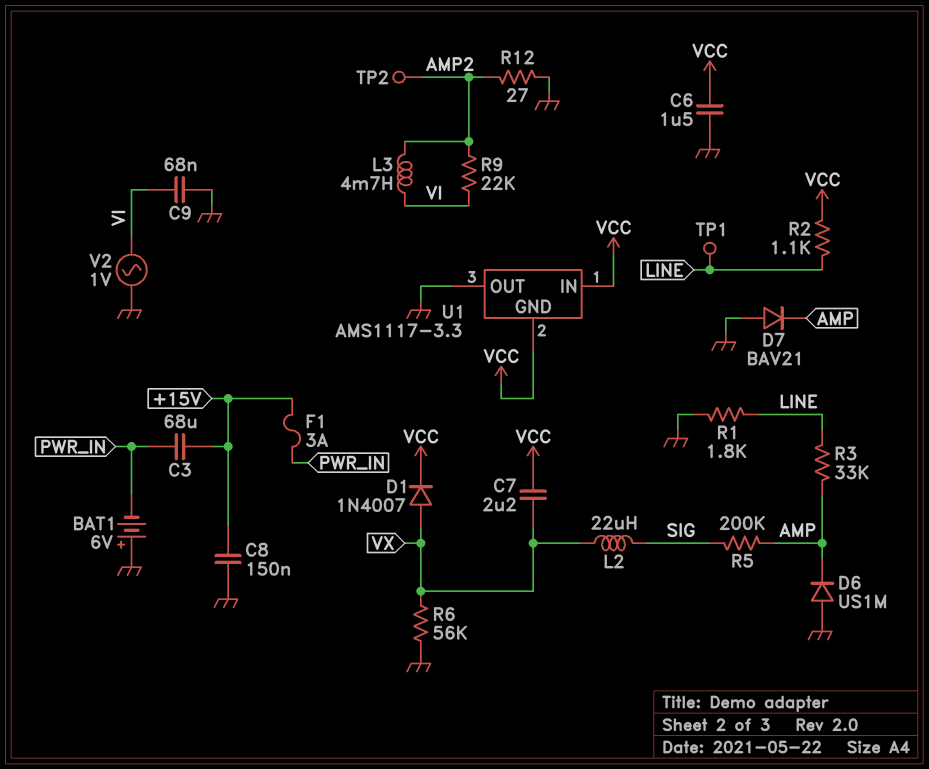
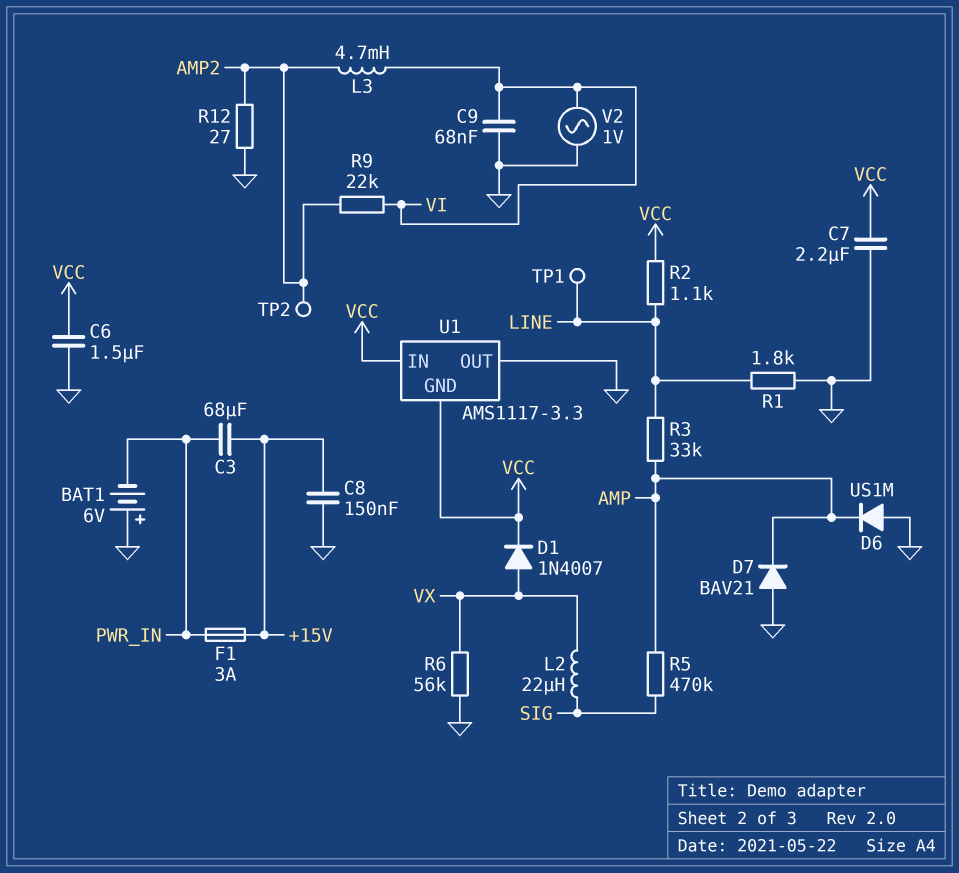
C7: 2.2uF (VCC, VX) -> 2.2uF (GND, VCC)
R5: 200k (AMP, SIG) -> 470k (AMP, SIG)

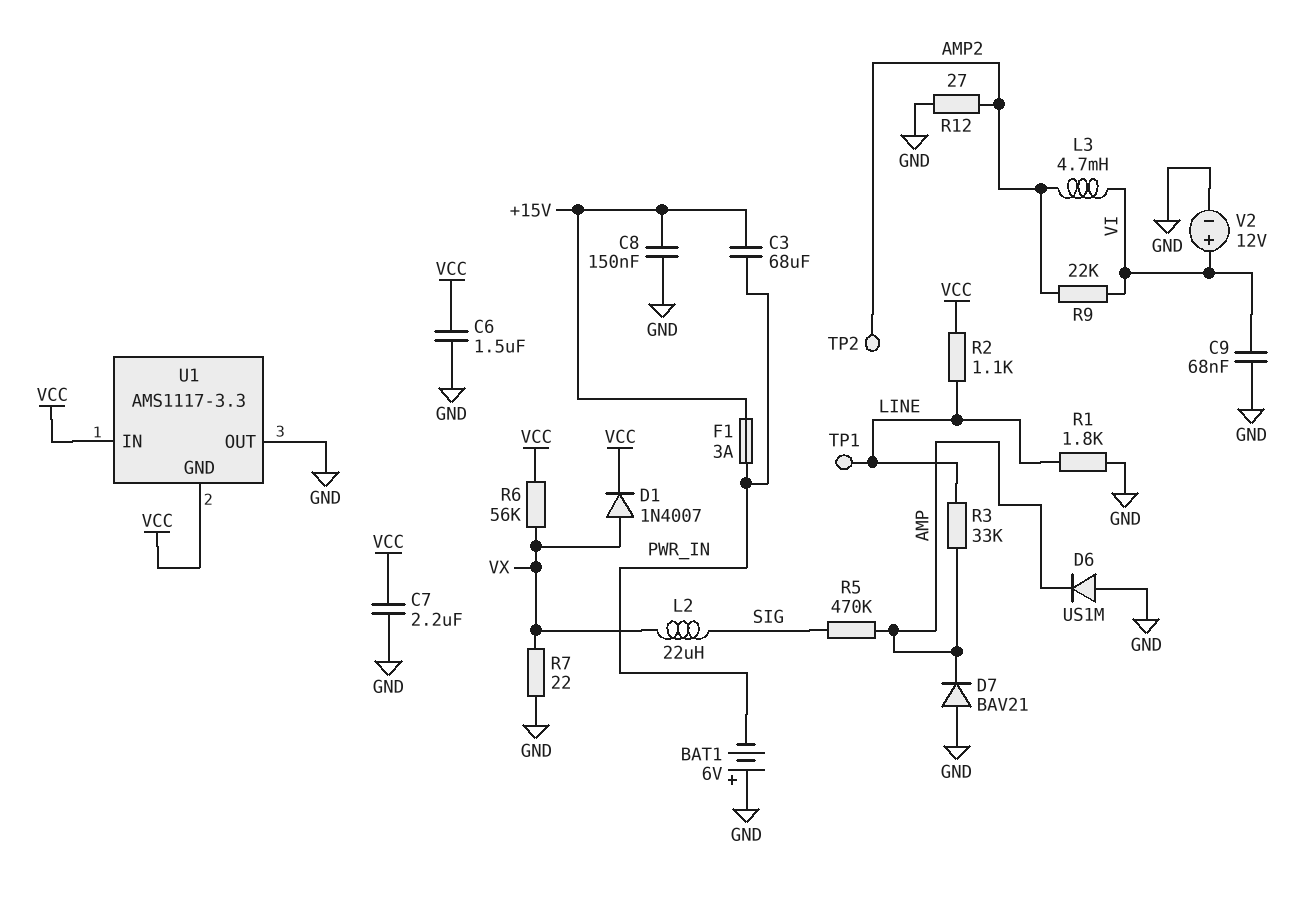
R6: 56k (GND, VX) -> 56k (VCC, VX)
R7: none -> 22 (GND, VX)
V2: AC 1V (GND, VI) -> 12V (plus VI, minus GND)

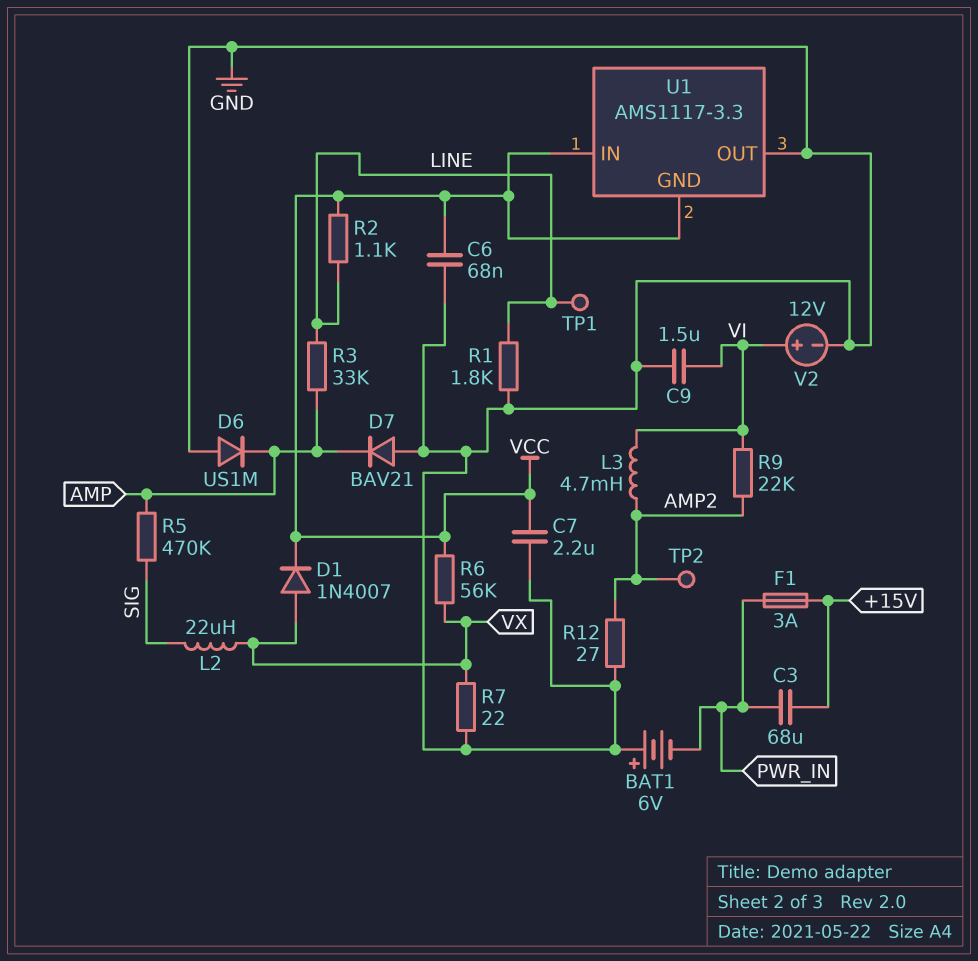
C6: 1.5uF (GND, VCC) -> 68nF (GND, VCC)
C8: 150nF (+15V, GND) -> none
C9: 68nF (GND, VI) -> 1.5uF (GND, VI)

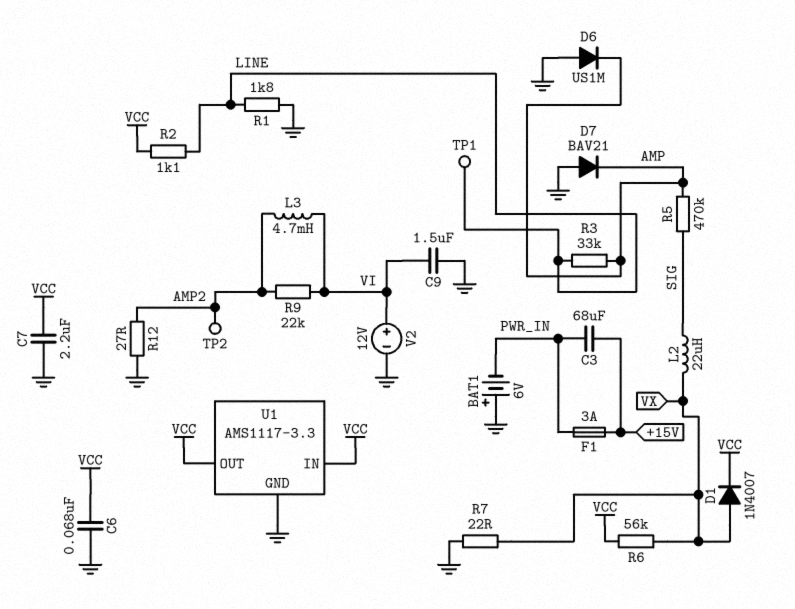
U1 pin GND: VCC -> GND
U1 pin OUT: GND -> VCC

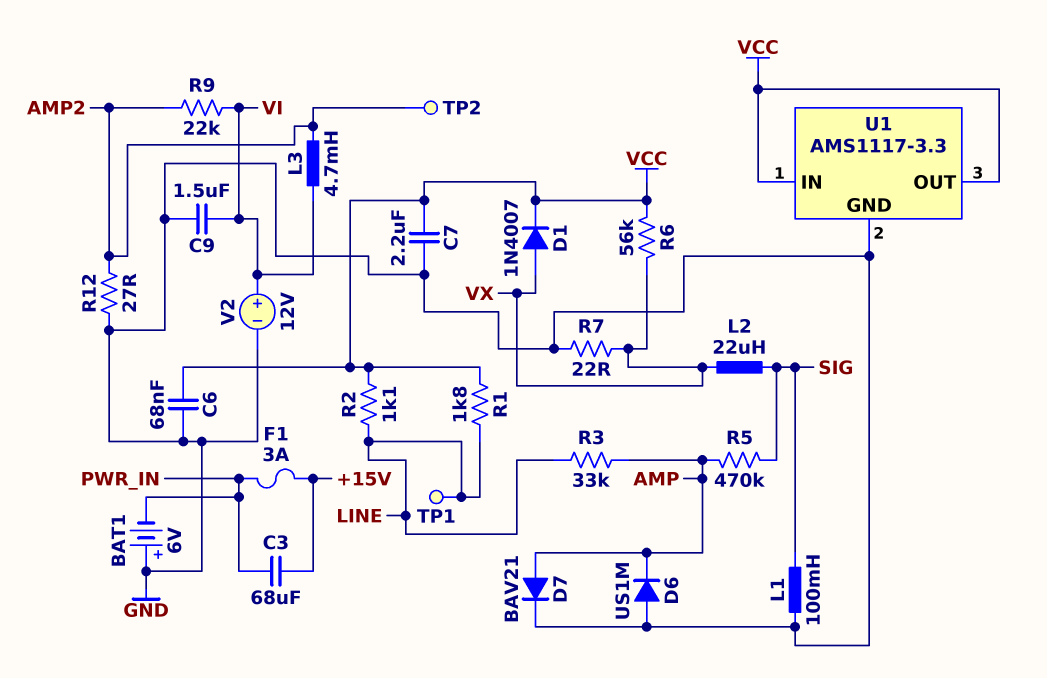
D7: diode BAV21 (A GND, K AMP) -> diode BAV21 (A AMP, K GND)
L1: none -> 100mH (GND, SIG)
R1: 1.8k (GND, LINE) -> 1.8k (LINE, VCC)

